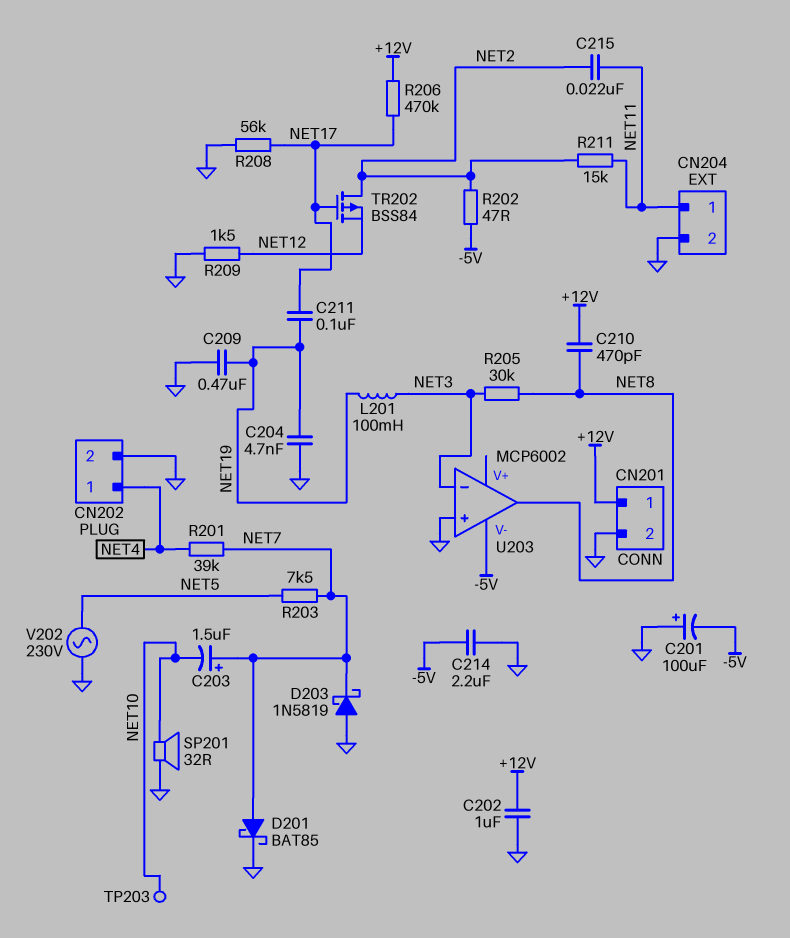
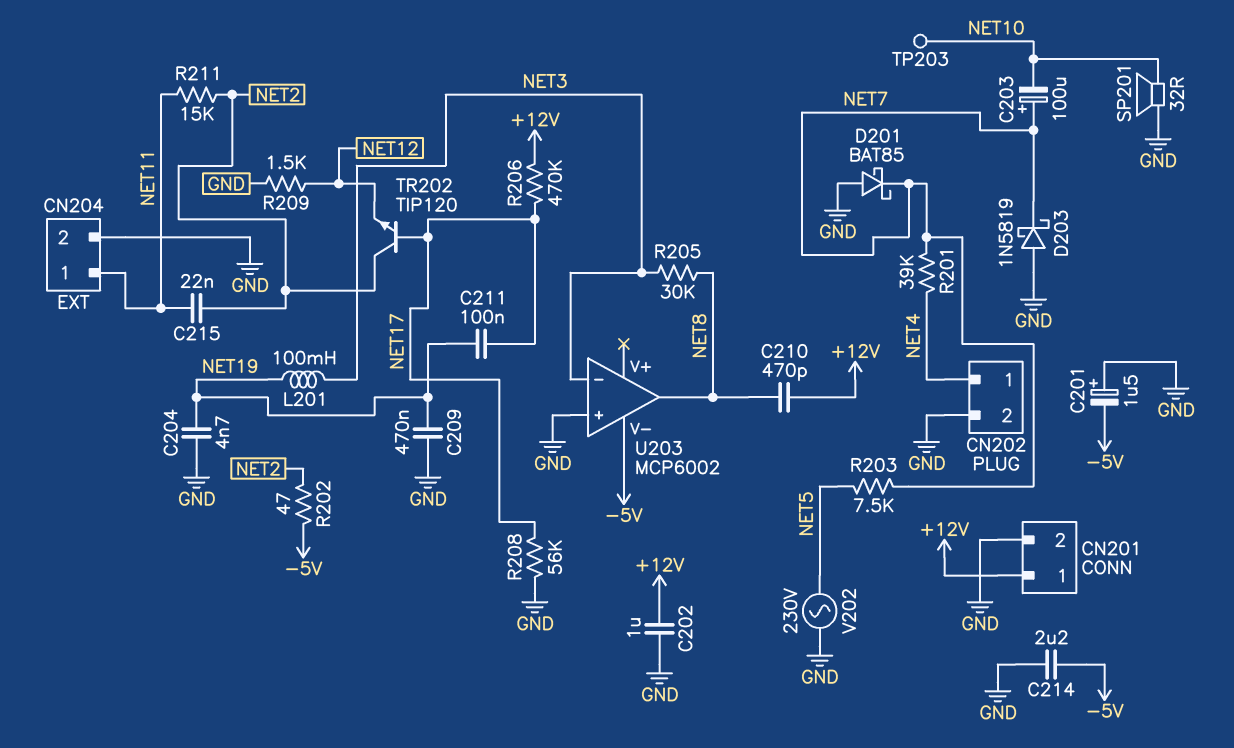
C201: 100uF (plus GND, minus -5V) -> 1.5uF (plus GND, minus -5V)
C203: 1.5uF (plus NET7, minus NET10) -> 100uF (plus NET7, minus NET10)
D201: schottky BAT85 (A NET7, K GND) -> schottky BAT85 (A GND, K NET7)
TR202: PMOS BSS84 (G NET17, D NET2, S NET12) -> NPN TIP120 (B NET17, C NET2, E NET12)

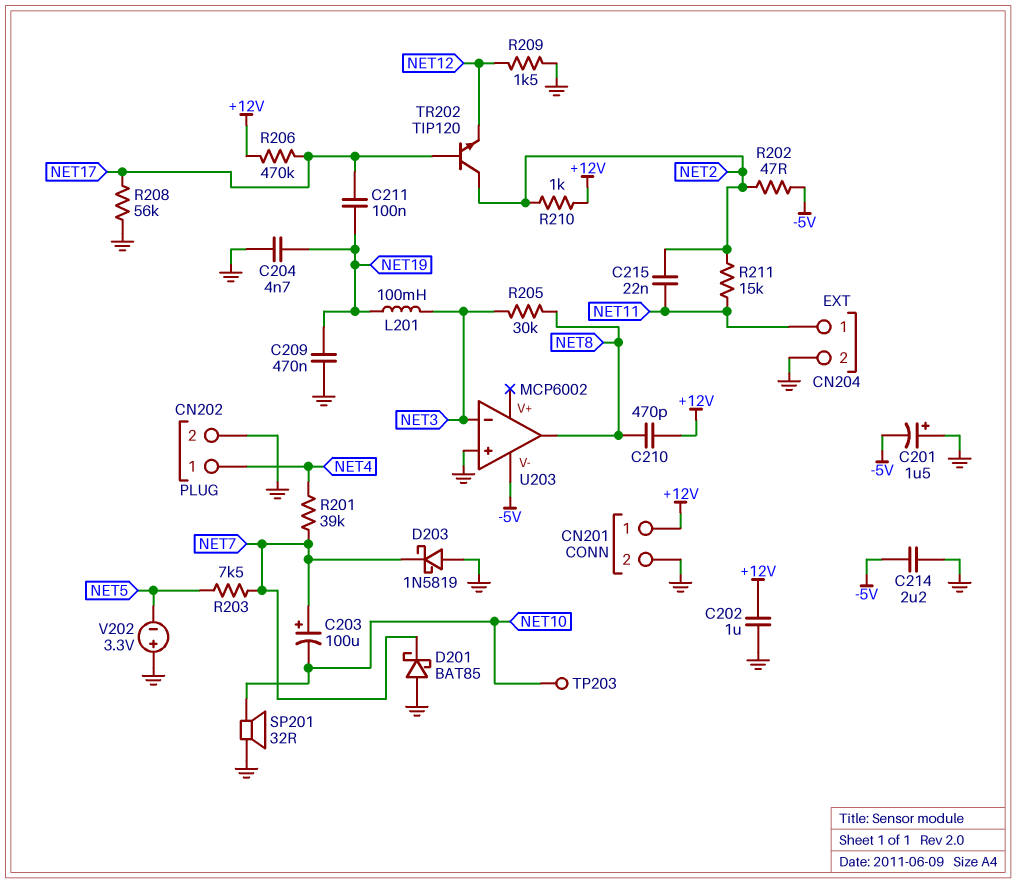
R210: none -> 1k (+12V, NET2)
V202: AC 230V (GND, NET5) -> 3.3V (plus GND, minus NET5)

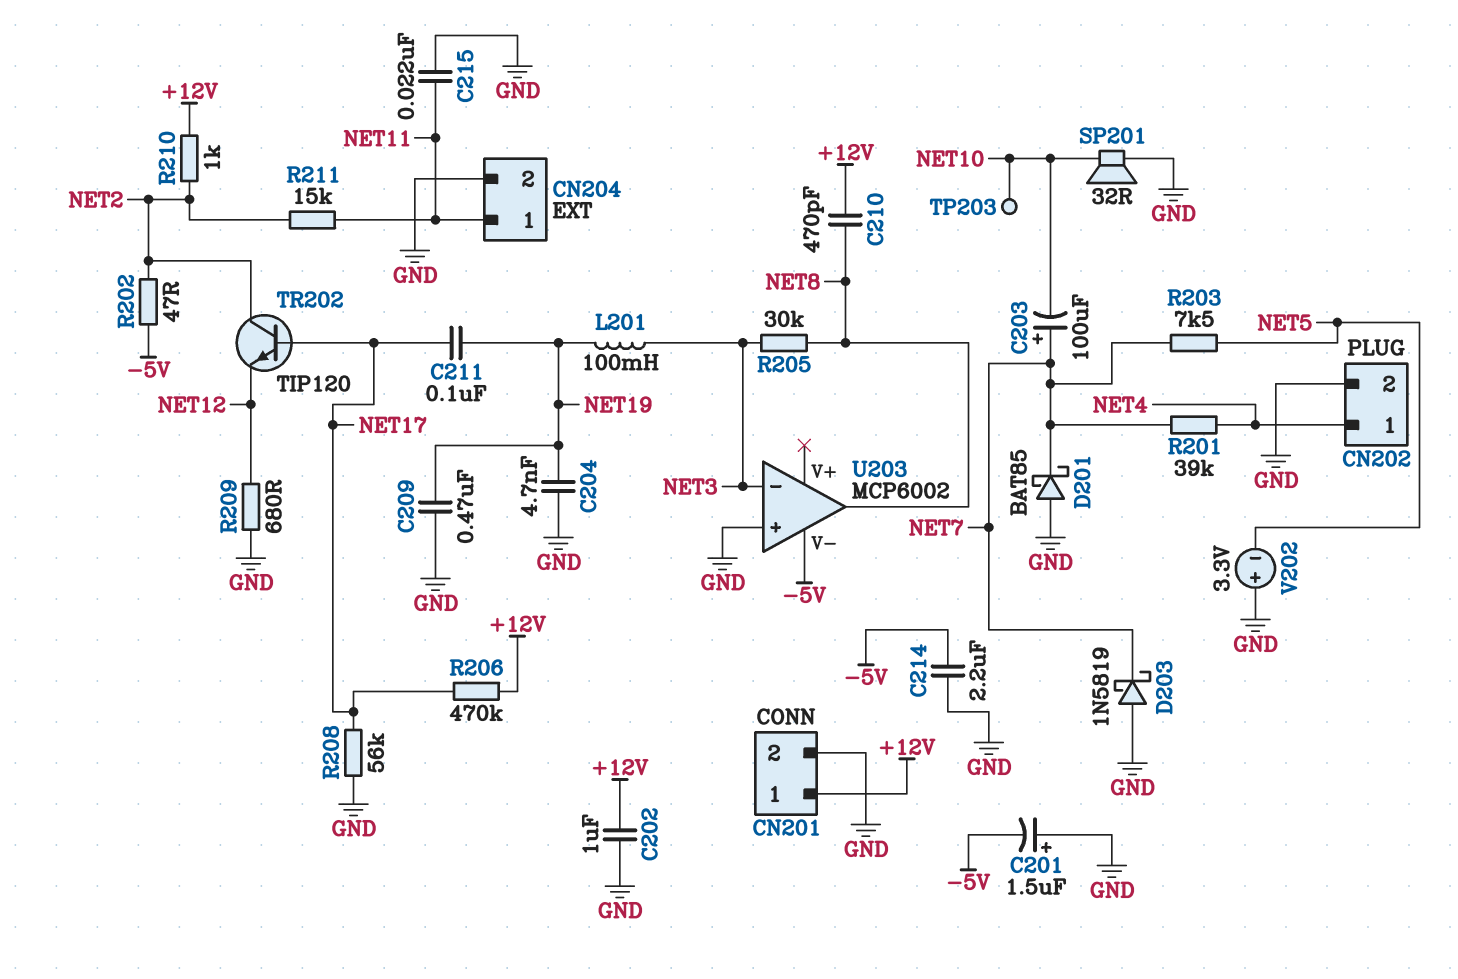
C215: 22nF (NET2, NET11) -> 22nF (GND, NET11)
R209: 1.5k (GND, NET12) -> 680 (GND, NET12)

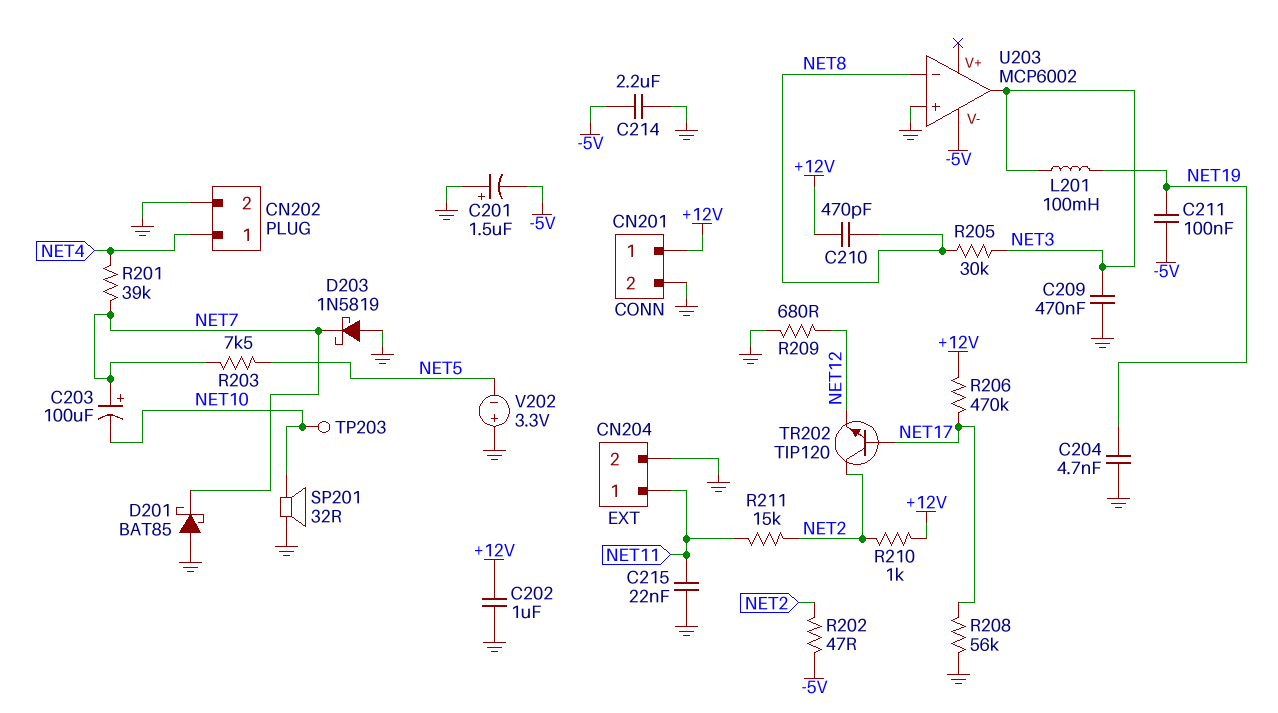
C209: 470nF (GND, NET19) -> 470nF (GND, NET3)
C211: 100nF (NET17, NET19) -> 100nF (-5V, NET19)
U203 pin in-: NET3 -> NET8
U203 pin out: NET8 -> NET3

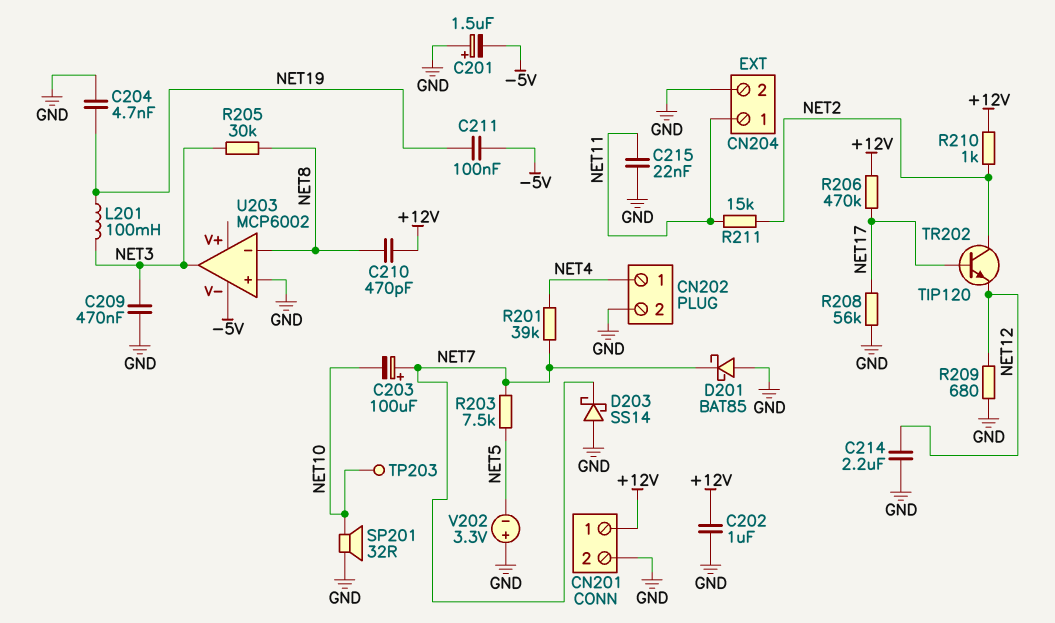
C214: 2.2uF (-5V, GND) -> 2.2uF (GND, NET12)
D203: schottky 1N5819 (A GND, K NET7) -> schottky SS14 (A GND, K NET7)
R202: 47 (-5V, NET2) -> none

